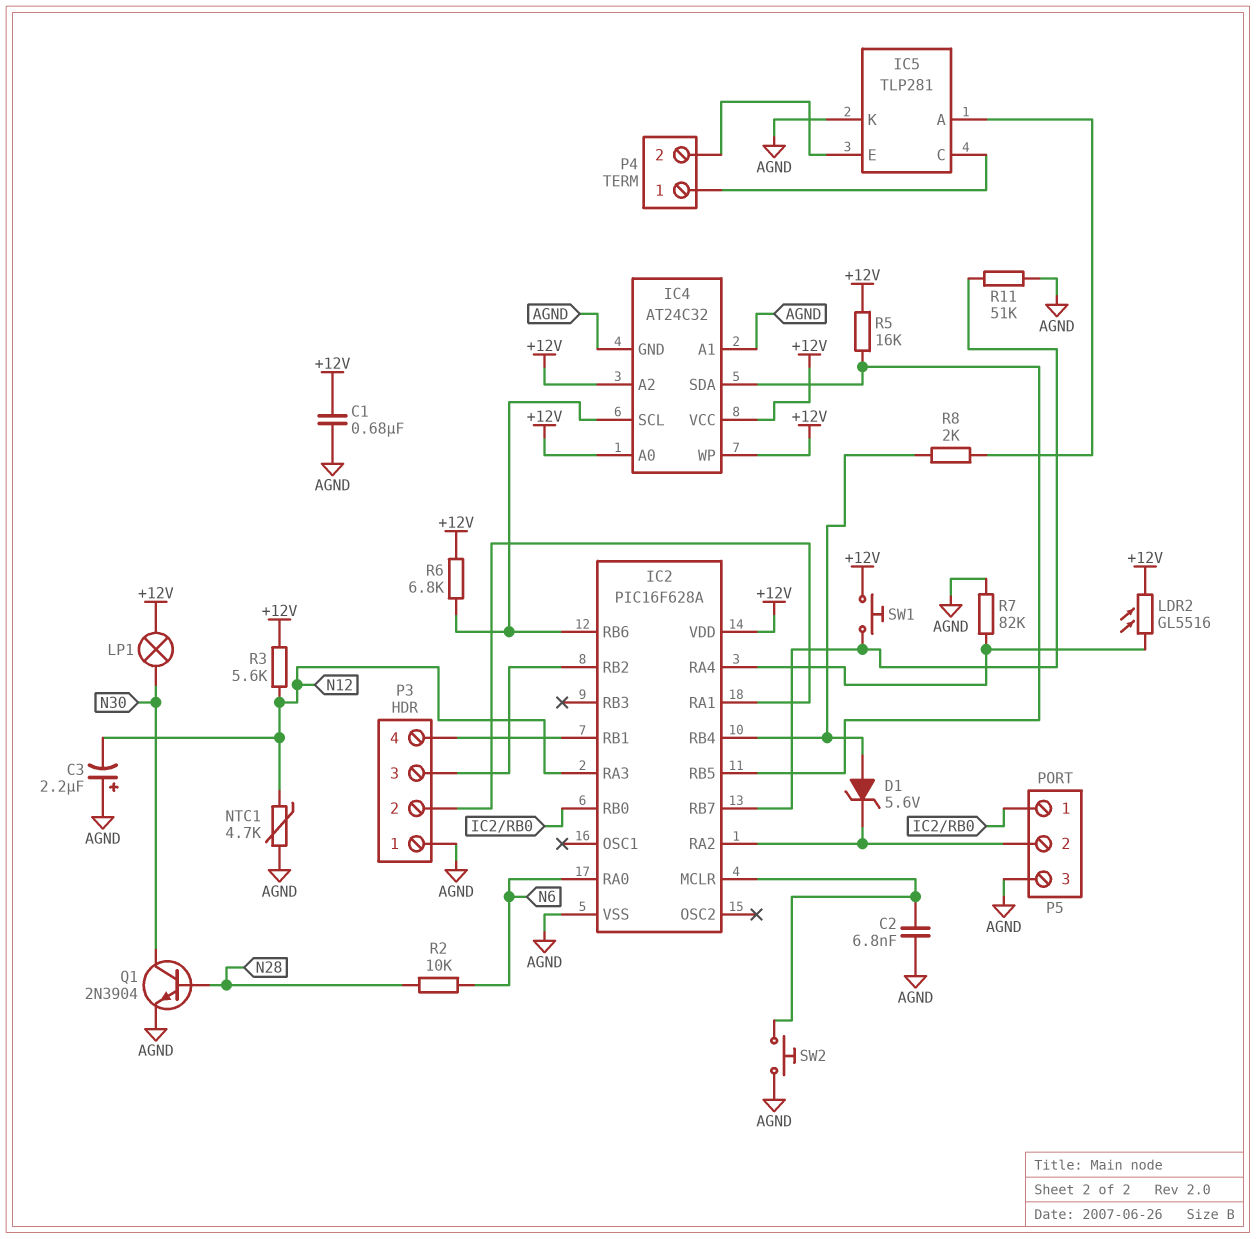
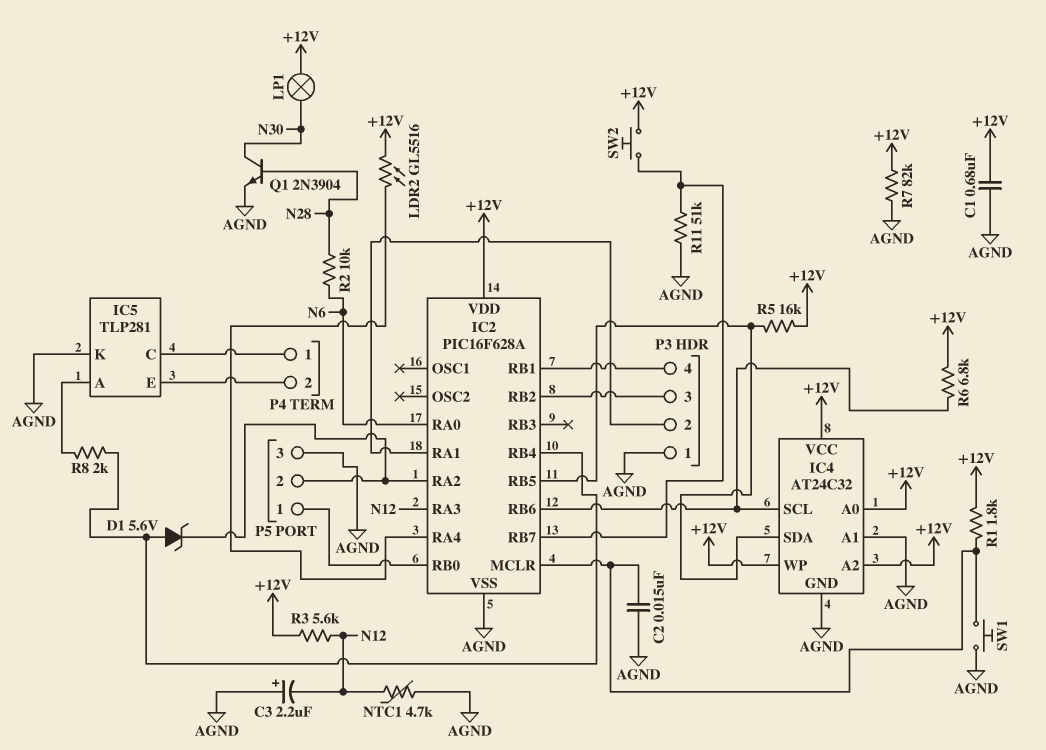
C2: 6.8nF (AGND, IC2/MCLR) -> 15nF (AGND, IC2/MCLR)
R1: none -> 1.8k (+12V, IC2/MCLR)
R7: 82k (AGND, IC2/RA4) -> 82k (+12V, AGND)
SW1: button (+12V, IC2/RB7) -> button (AGND, IC2/MCLR)
SW2: button (AGND, IC2/MCLR) -> button (+12V, IC2/RB7)

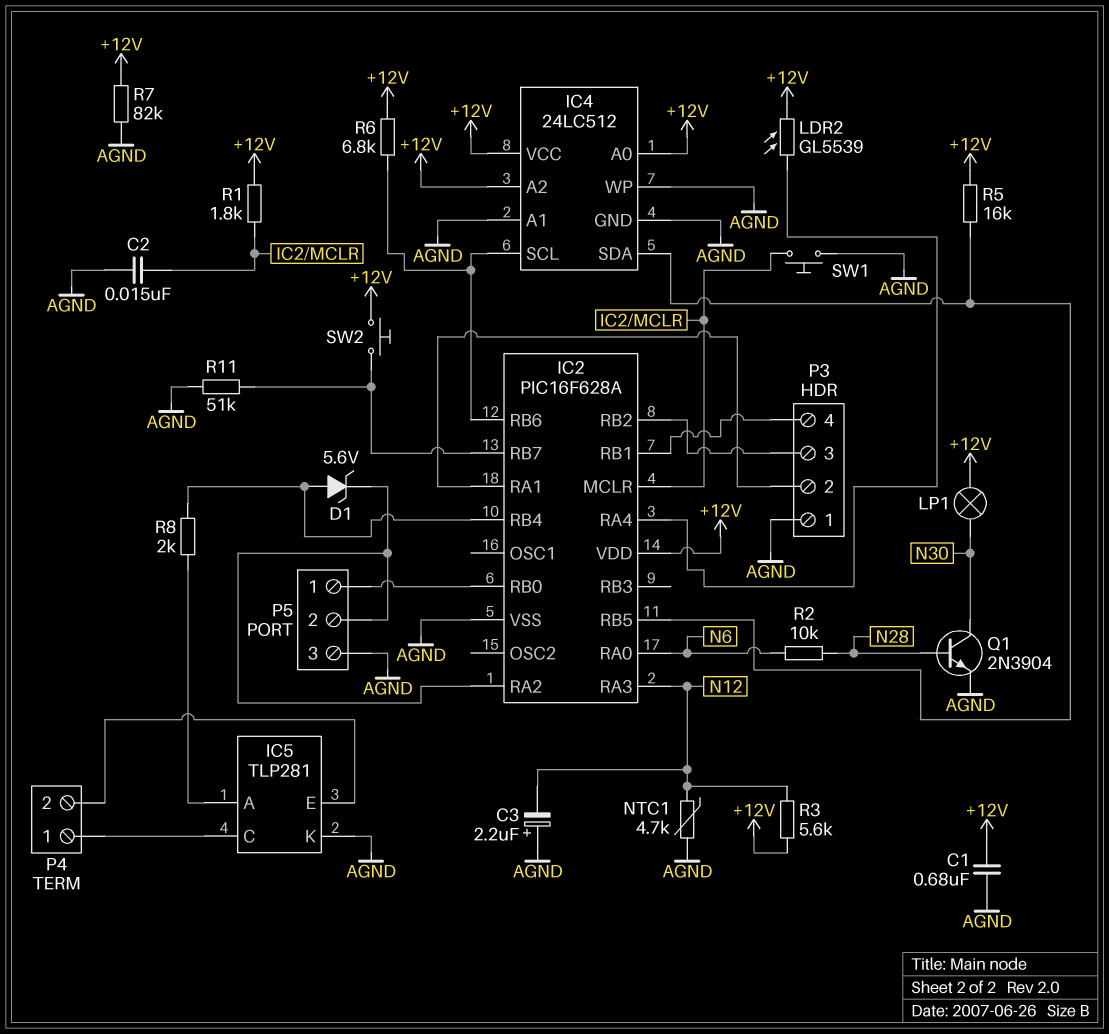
IC4: AT24C32 -> 24LC512
IC4 pin WP: +12V -> AGND
LDR2: GL5516 (+12V, IC2/RA4) -> GL5539 (+12V, IC2/RA4)

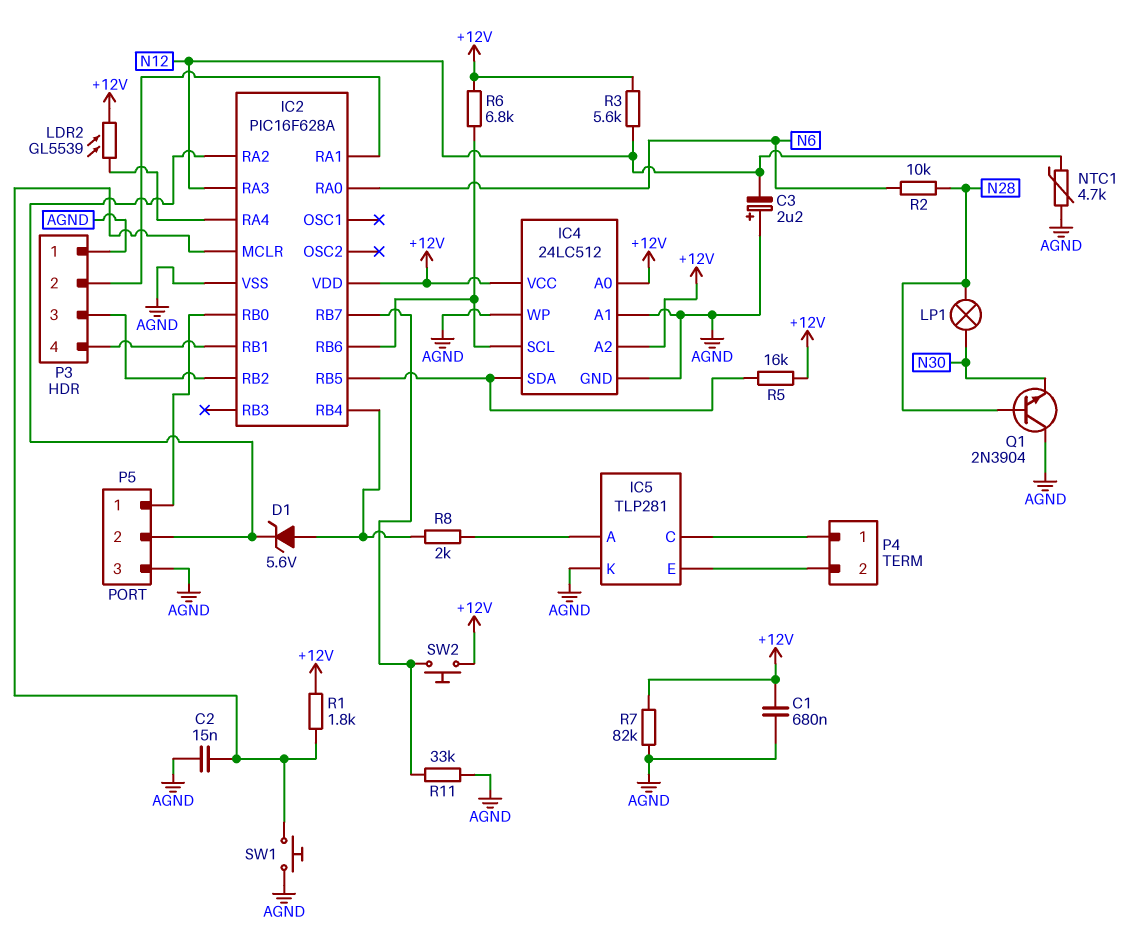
LP1: lamp (+12V, N30) -> lamp (N28, N30)
Q1: NPN 2N3904 (B N28, C N30, E AGND) -> NPN 2N3904 (B N28, C AGND, E N30)
R11: 51k (AGND, IC2/RB7) -> 33k (AGND, IC2/RB7)

